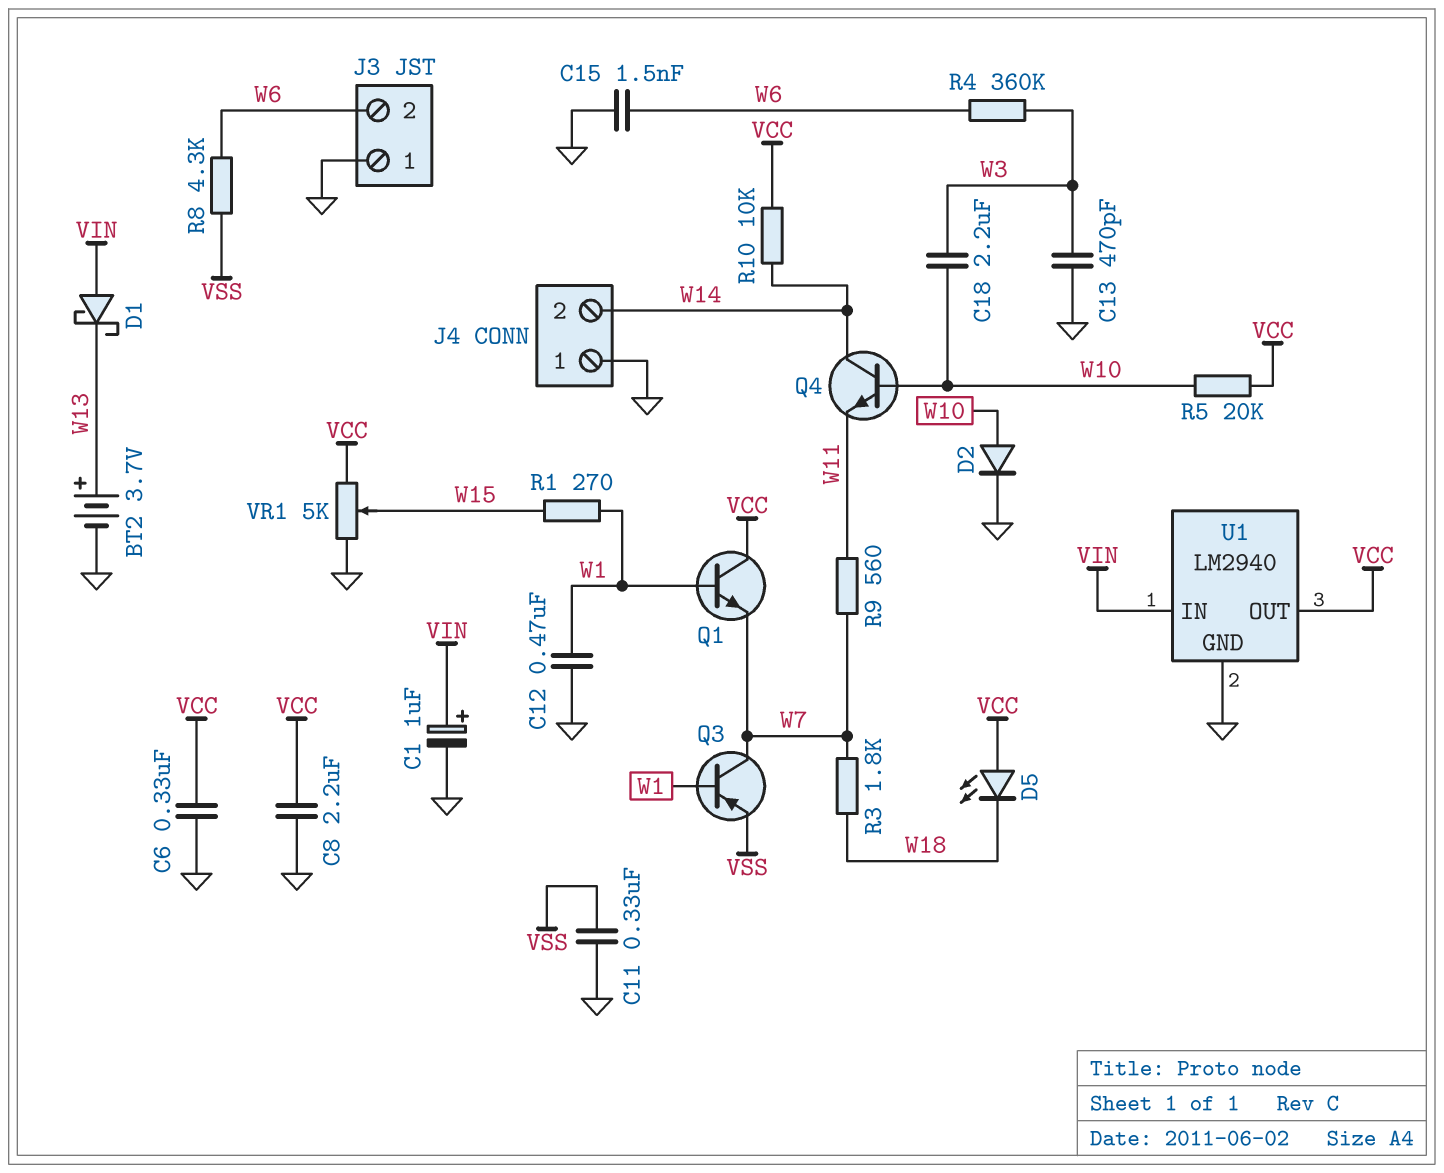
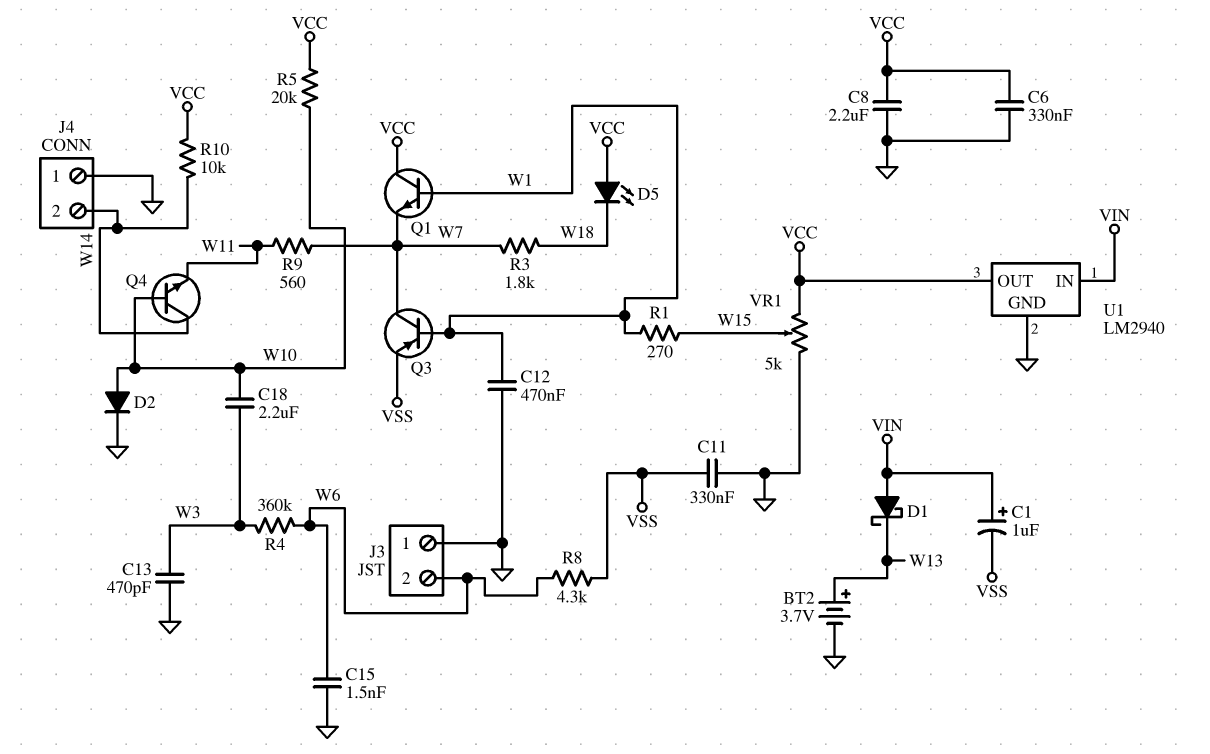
C1: 1uF (plus VIN, minus GND) -> 1uF (plus VIN, minus VSS)

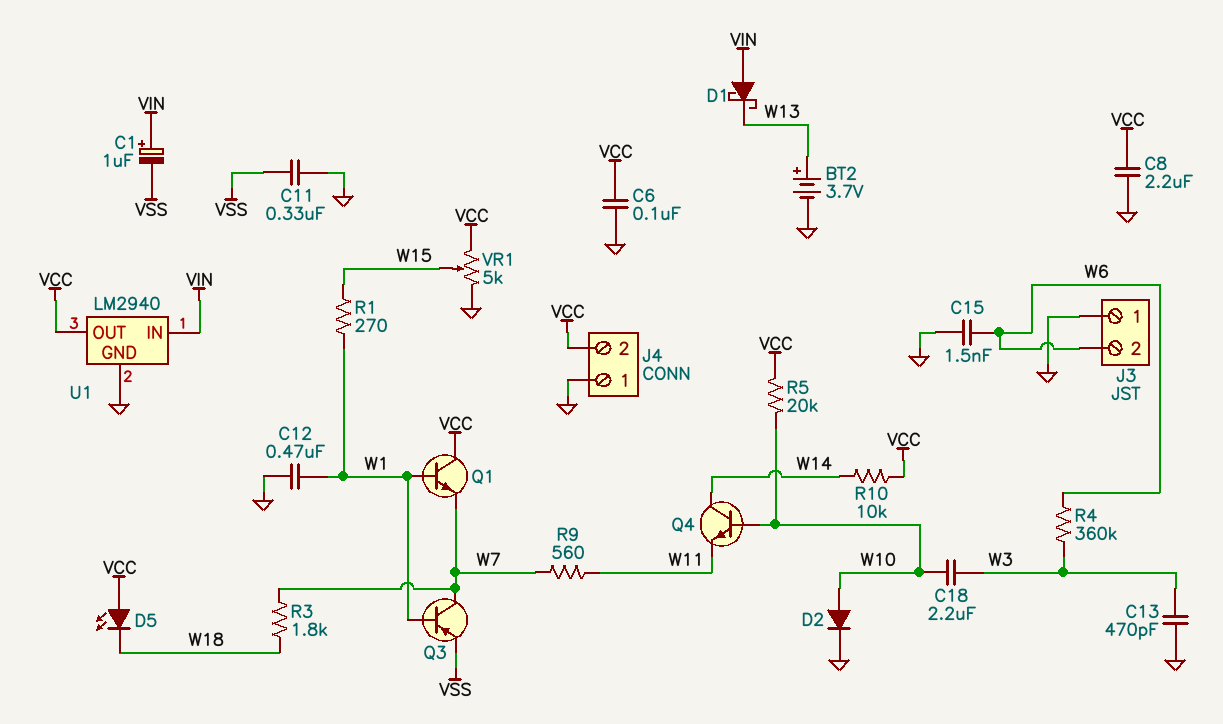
C6: 330nF (GND, VCC) -> 100nF (GND, VCC)
J4 pin 2: W14 -> VCC
R8: 4.3k (VSS, W6) -> none

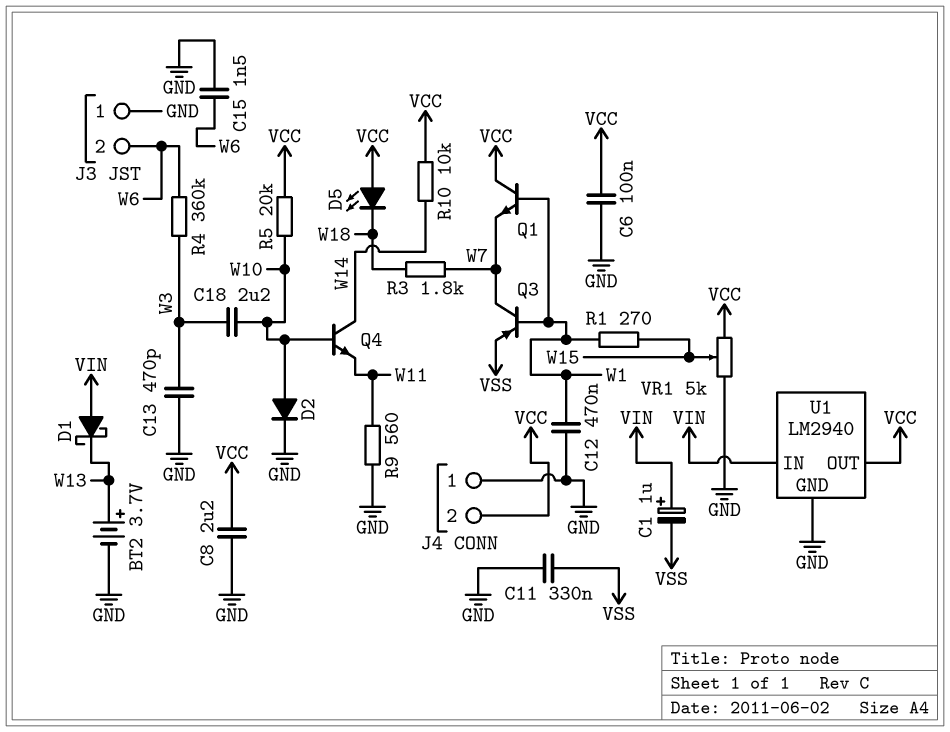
R9: 560 (W7, W11) -> 560 (GND, W11)

